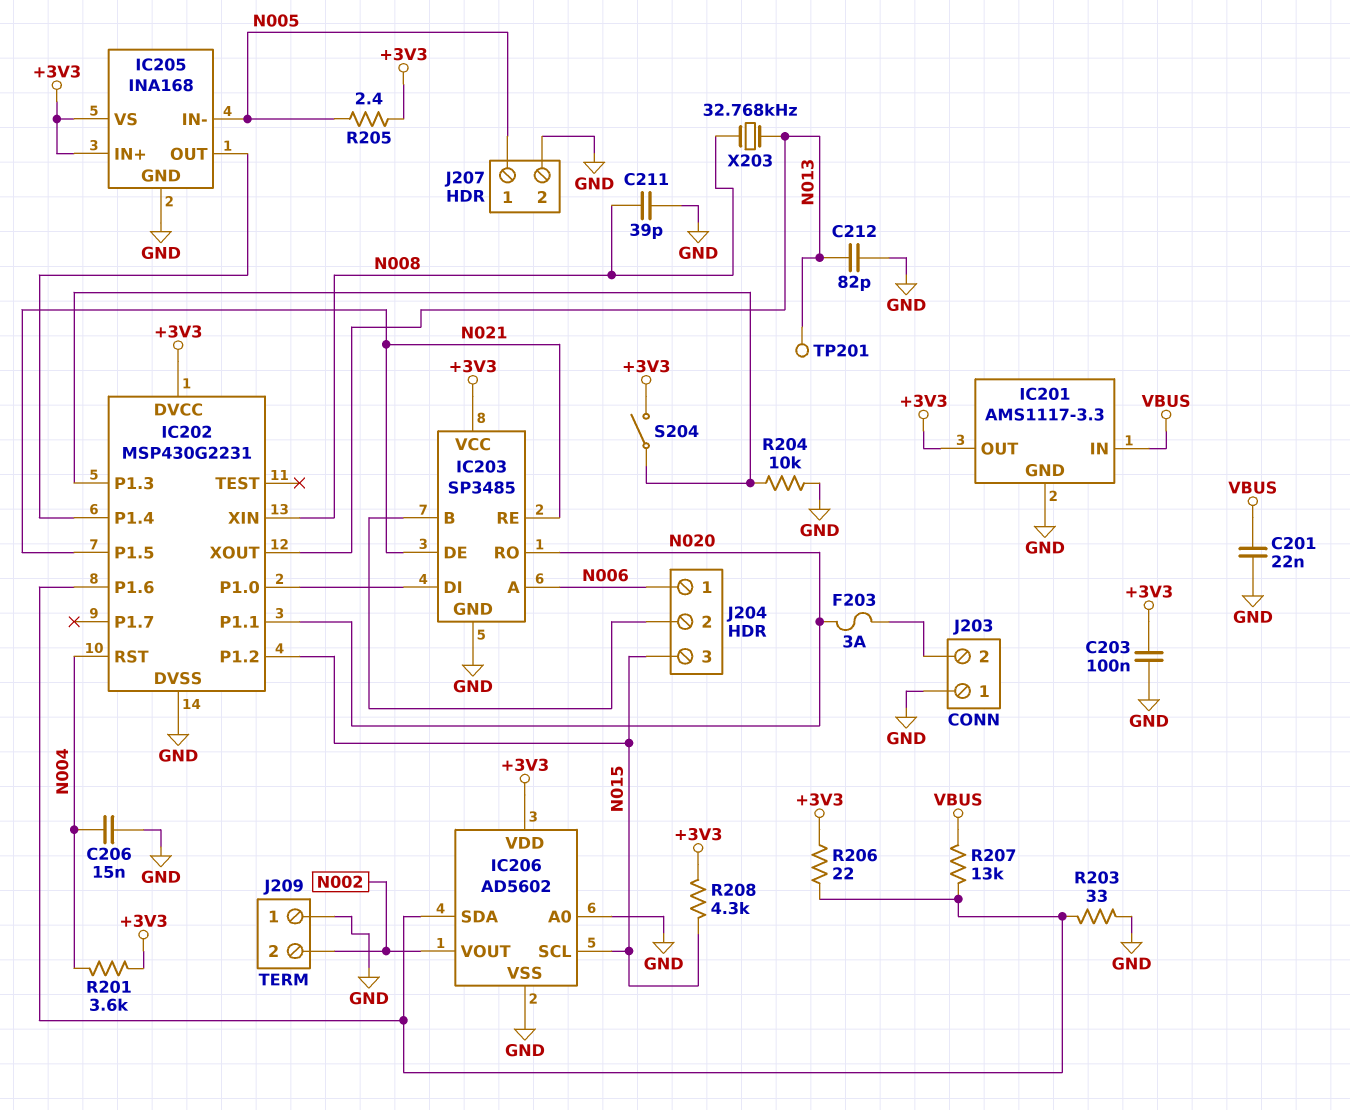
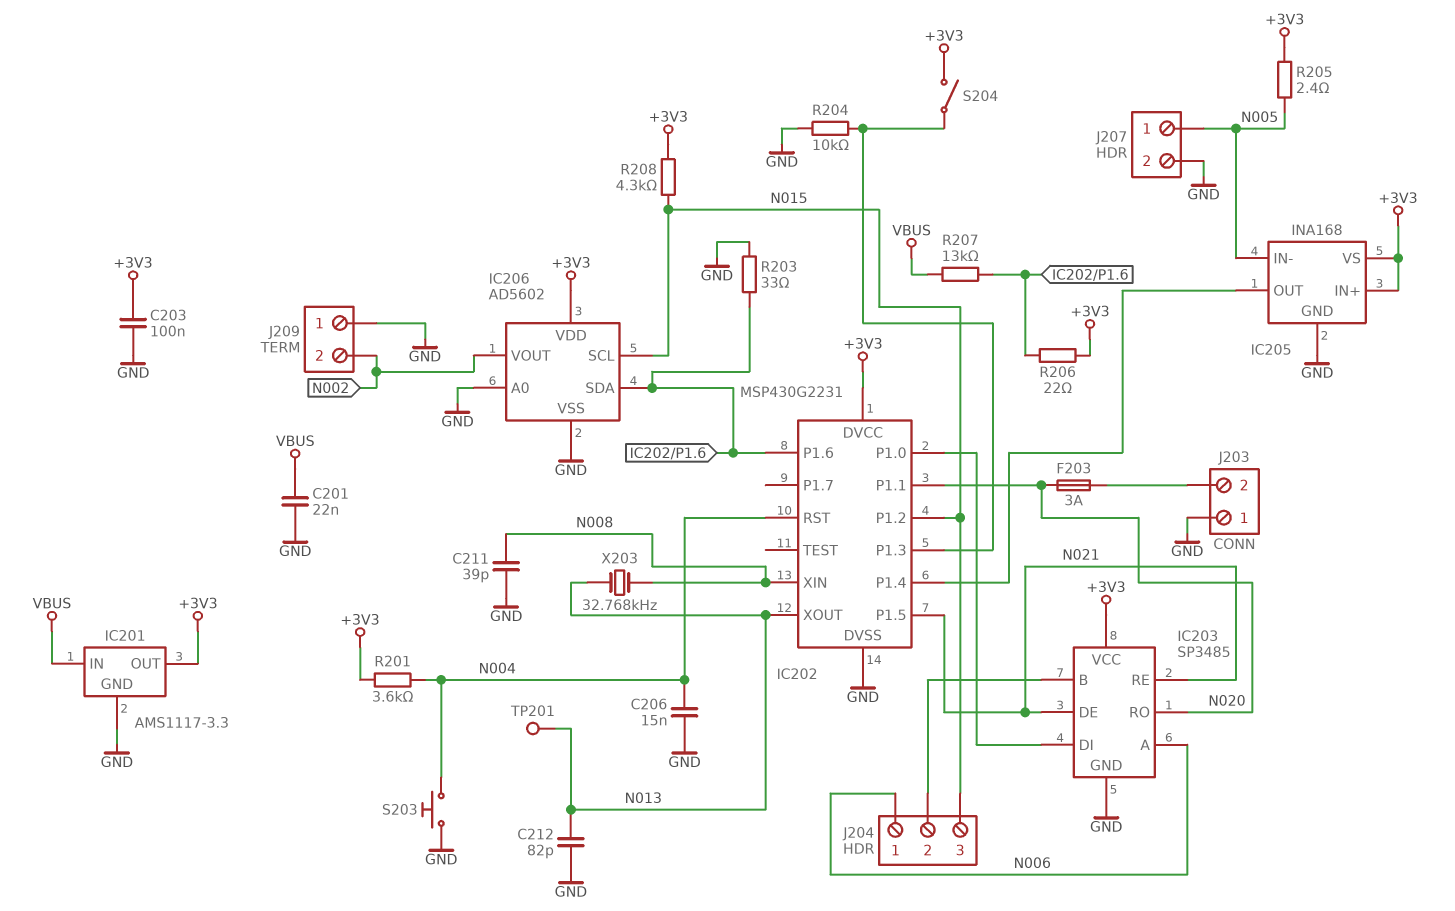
S203: none -> button (GND, N004)

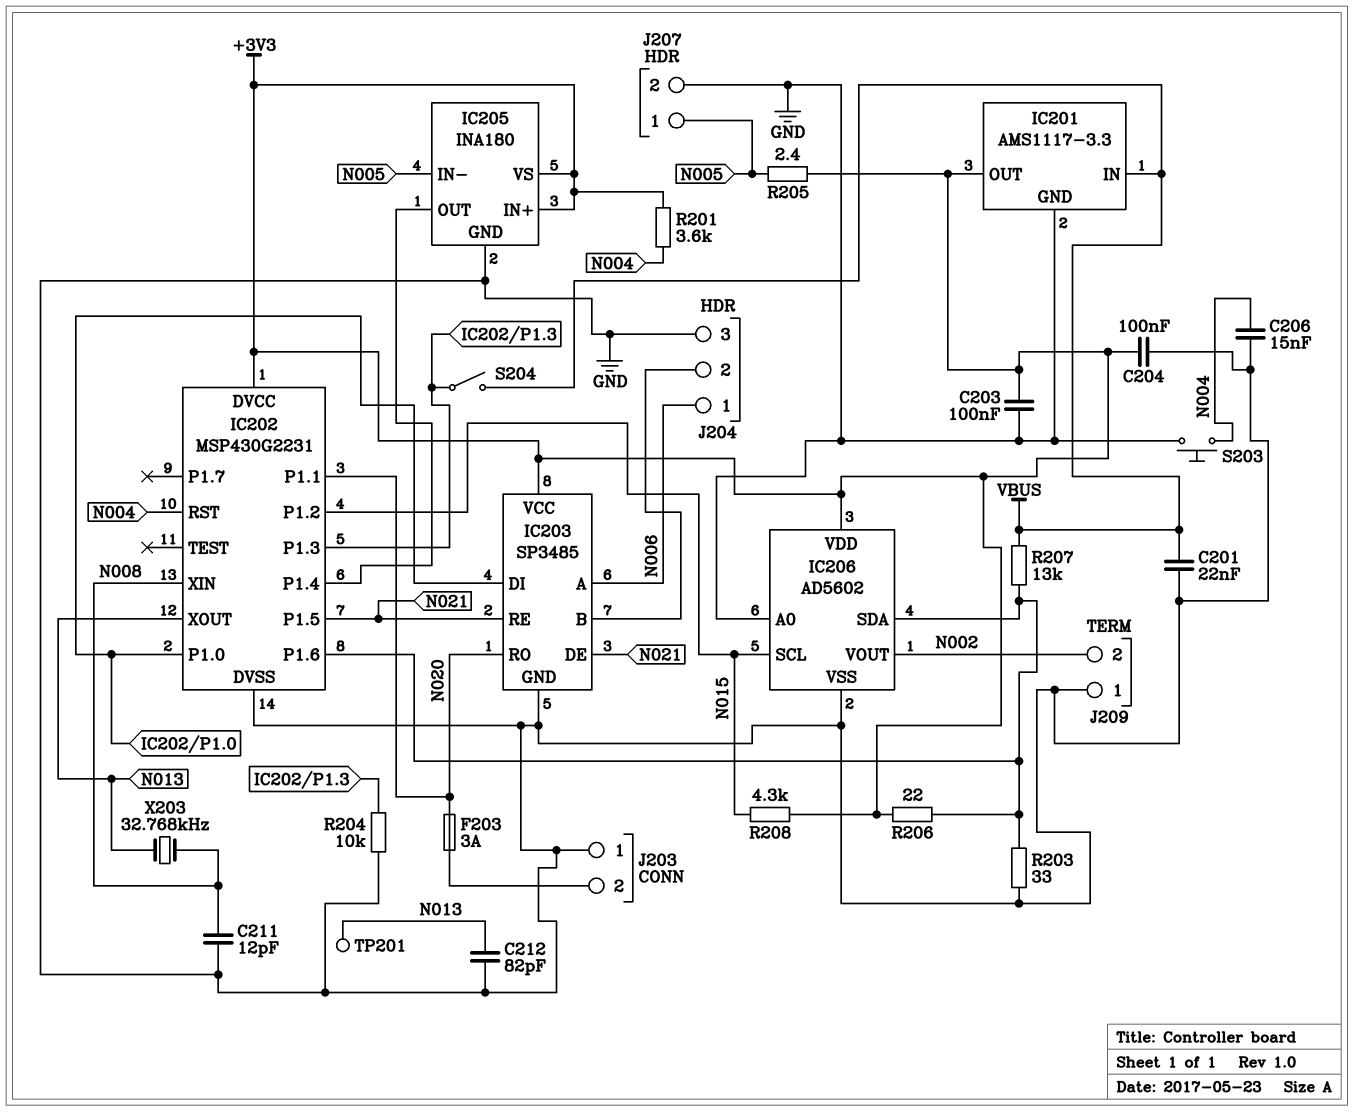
C204: none -> 100nF (+3V3, GND)
C211: 39pF (GND, N008) -> 12pF (GND, N008)
IC205: INA168 -> INA180
J204 pin 3: N015 -> GND
S204: switch (+3V3, IC202/P1.3) -> switch (IC202/P1.3, VBUS)

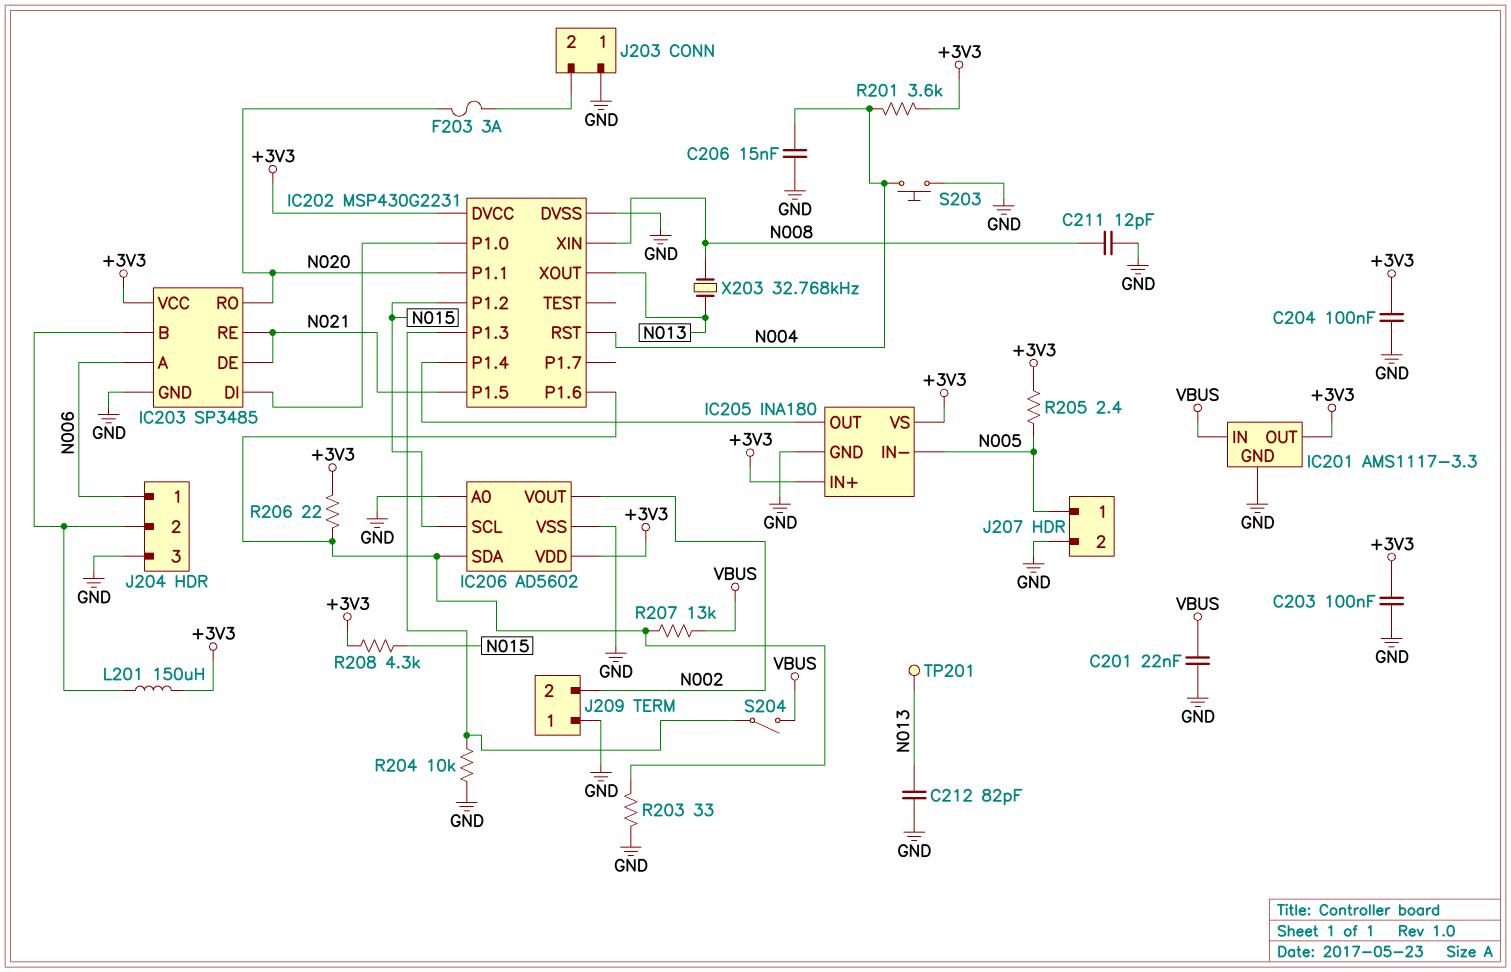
L201: none -> 150uH (+3V3, IC203/B)

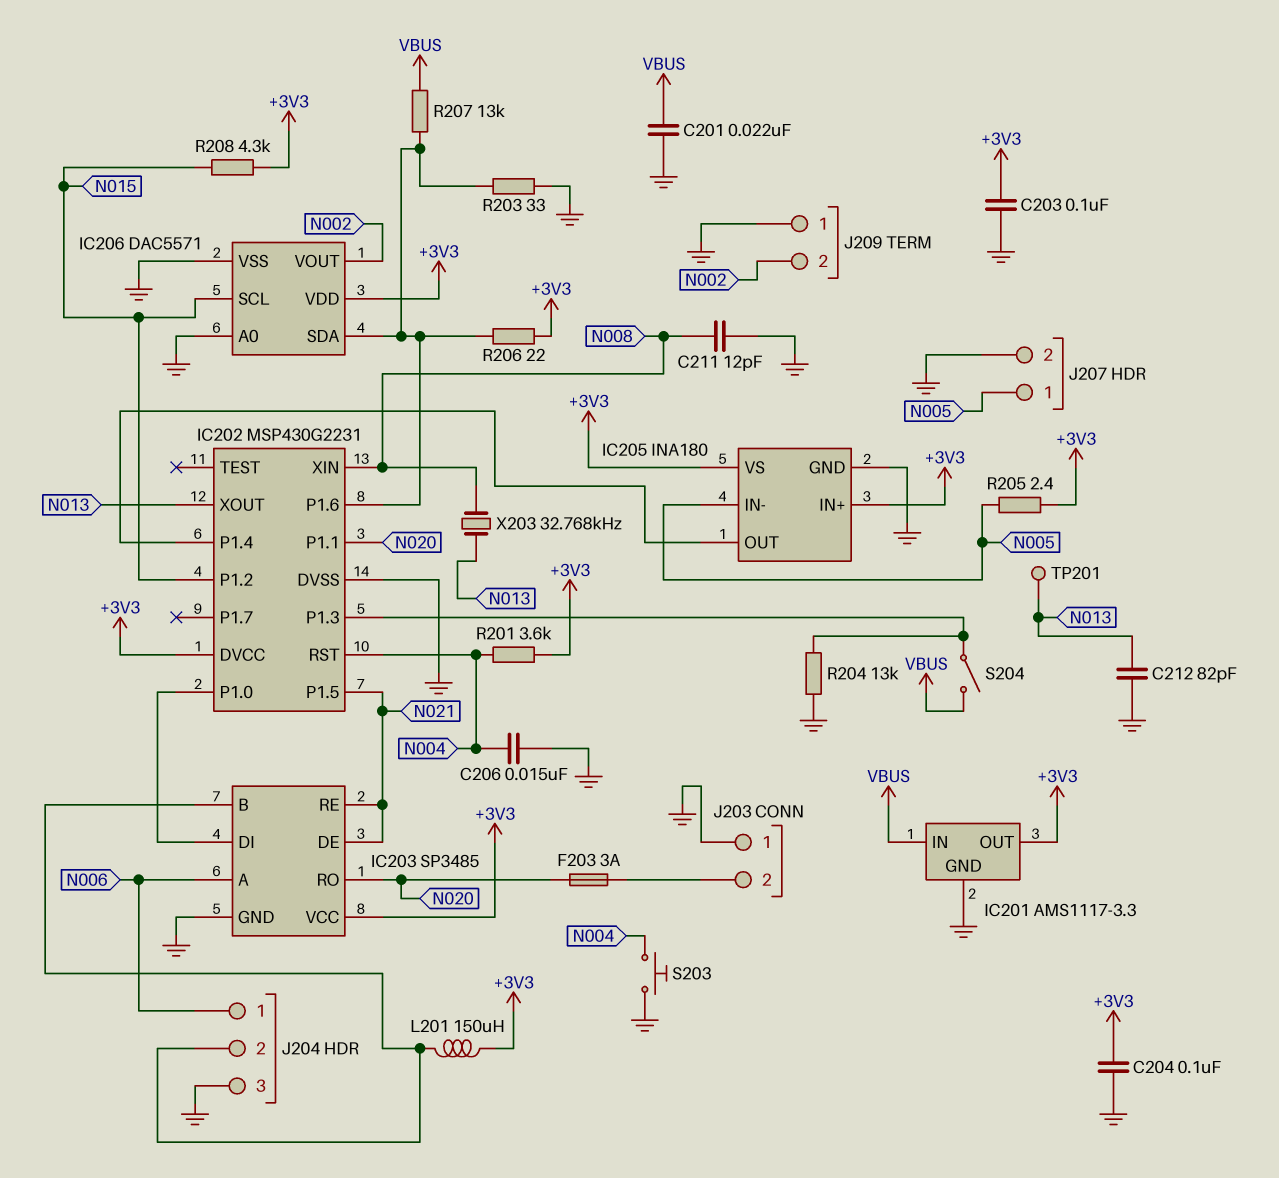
IC206: AD5602 -> DAC5571
R204: 10k (GND, IC202/P1.3) -> 13k (GND, IC202/P1.3)

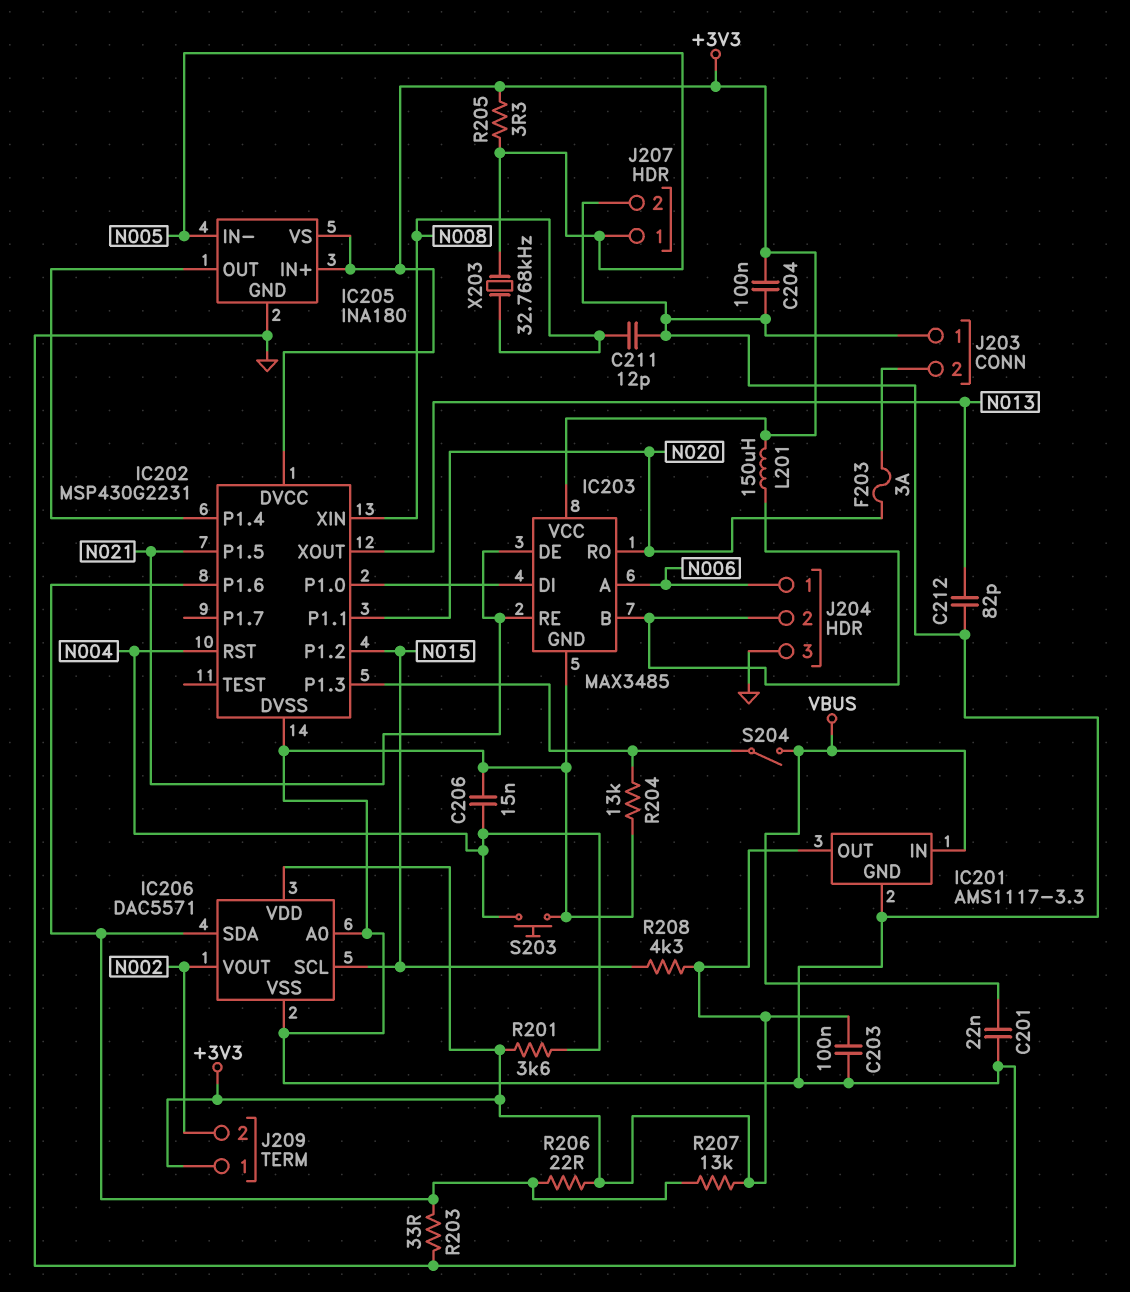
IC203: SP3485 -> MAX3485
J209 pin 1: GND -> +3V3
R205: 2.4 (+3V3, N005) -> 3.3 (+3V3, N005)
R207: 13k (IC202/P1.6, VBUS) -> 13k (+3V3, IC202/P1.6)
TP201: test point (N013) -> none
X203: 32.768kHz (N008, N013) -> 32.768kHz (N005, N008)

